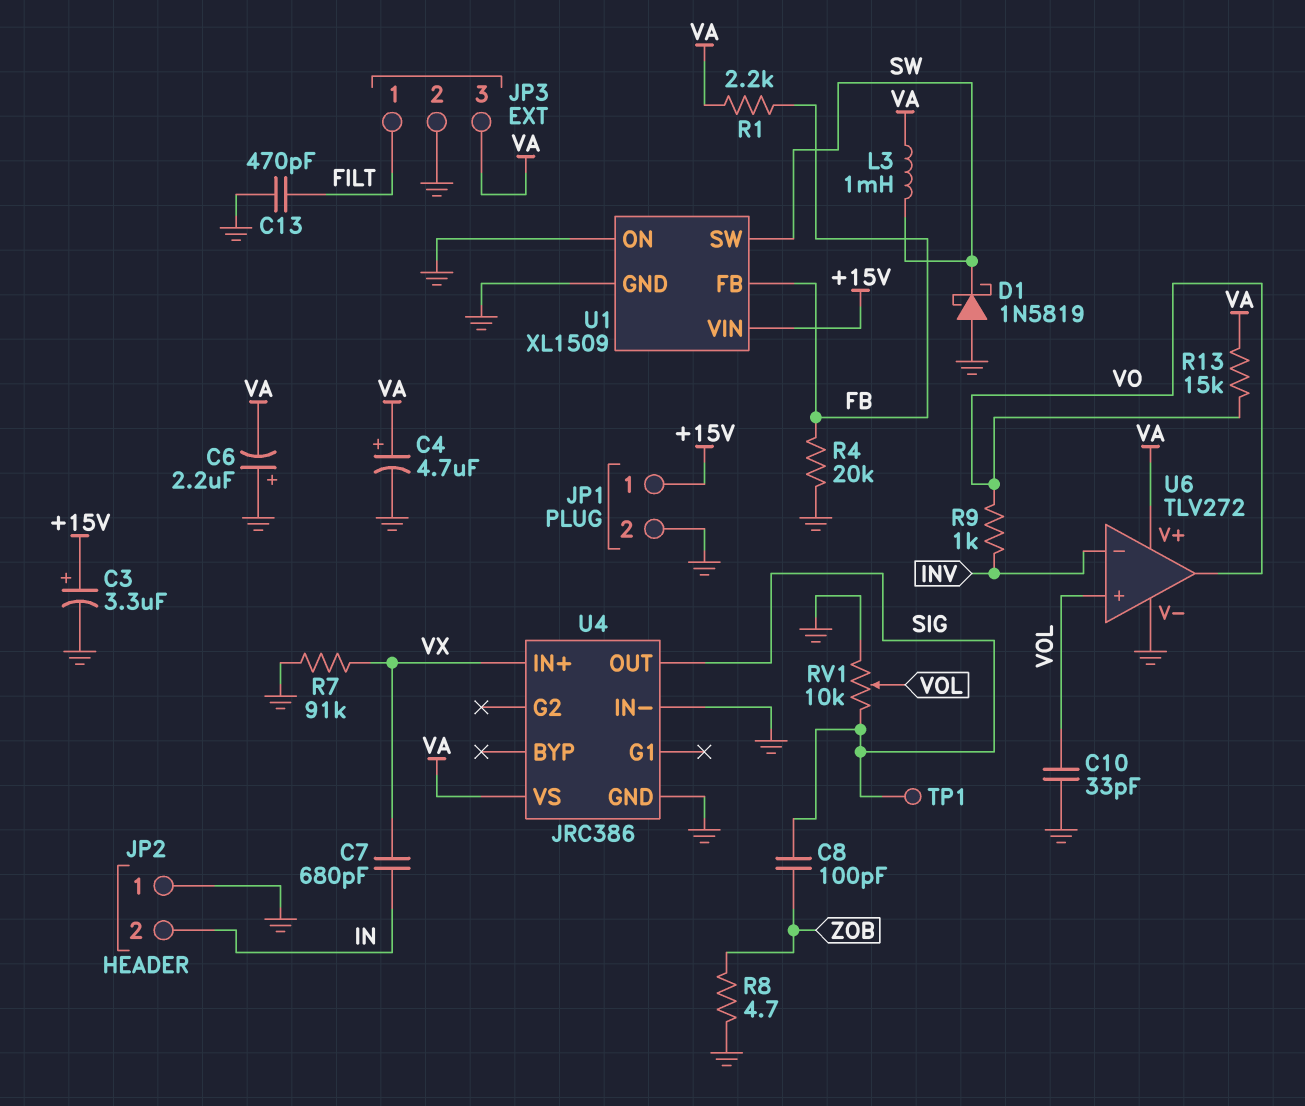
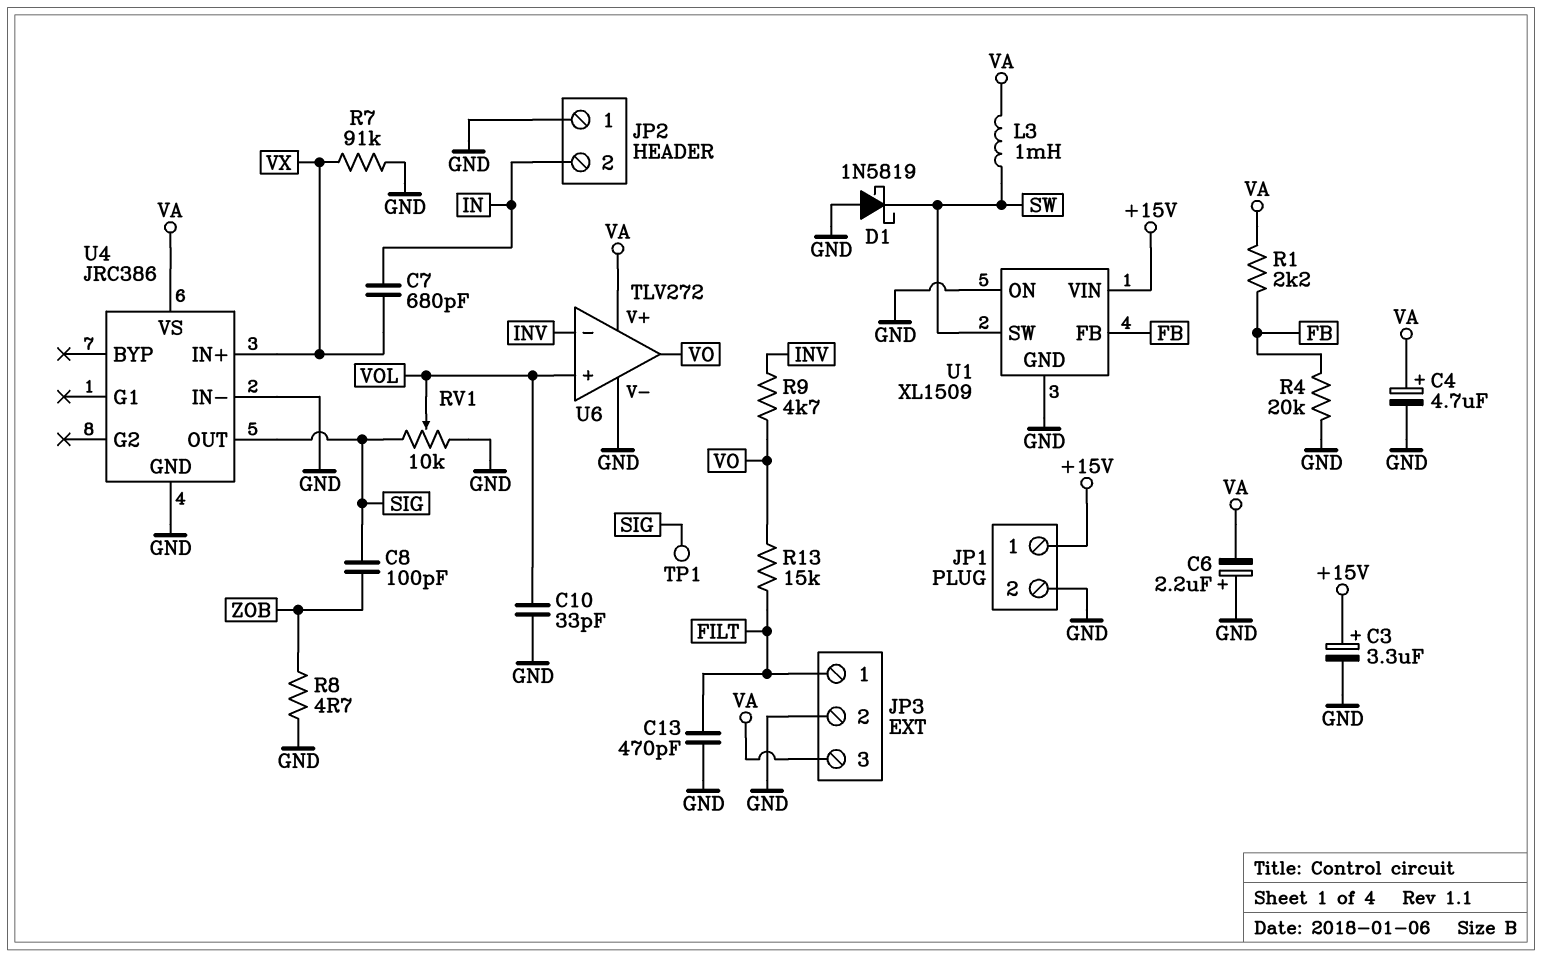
R9: 1k (INV, VO) -> 4.7k (INV, VO)
R13: 15k (VA, VO) -> 15k (FILT, VO)

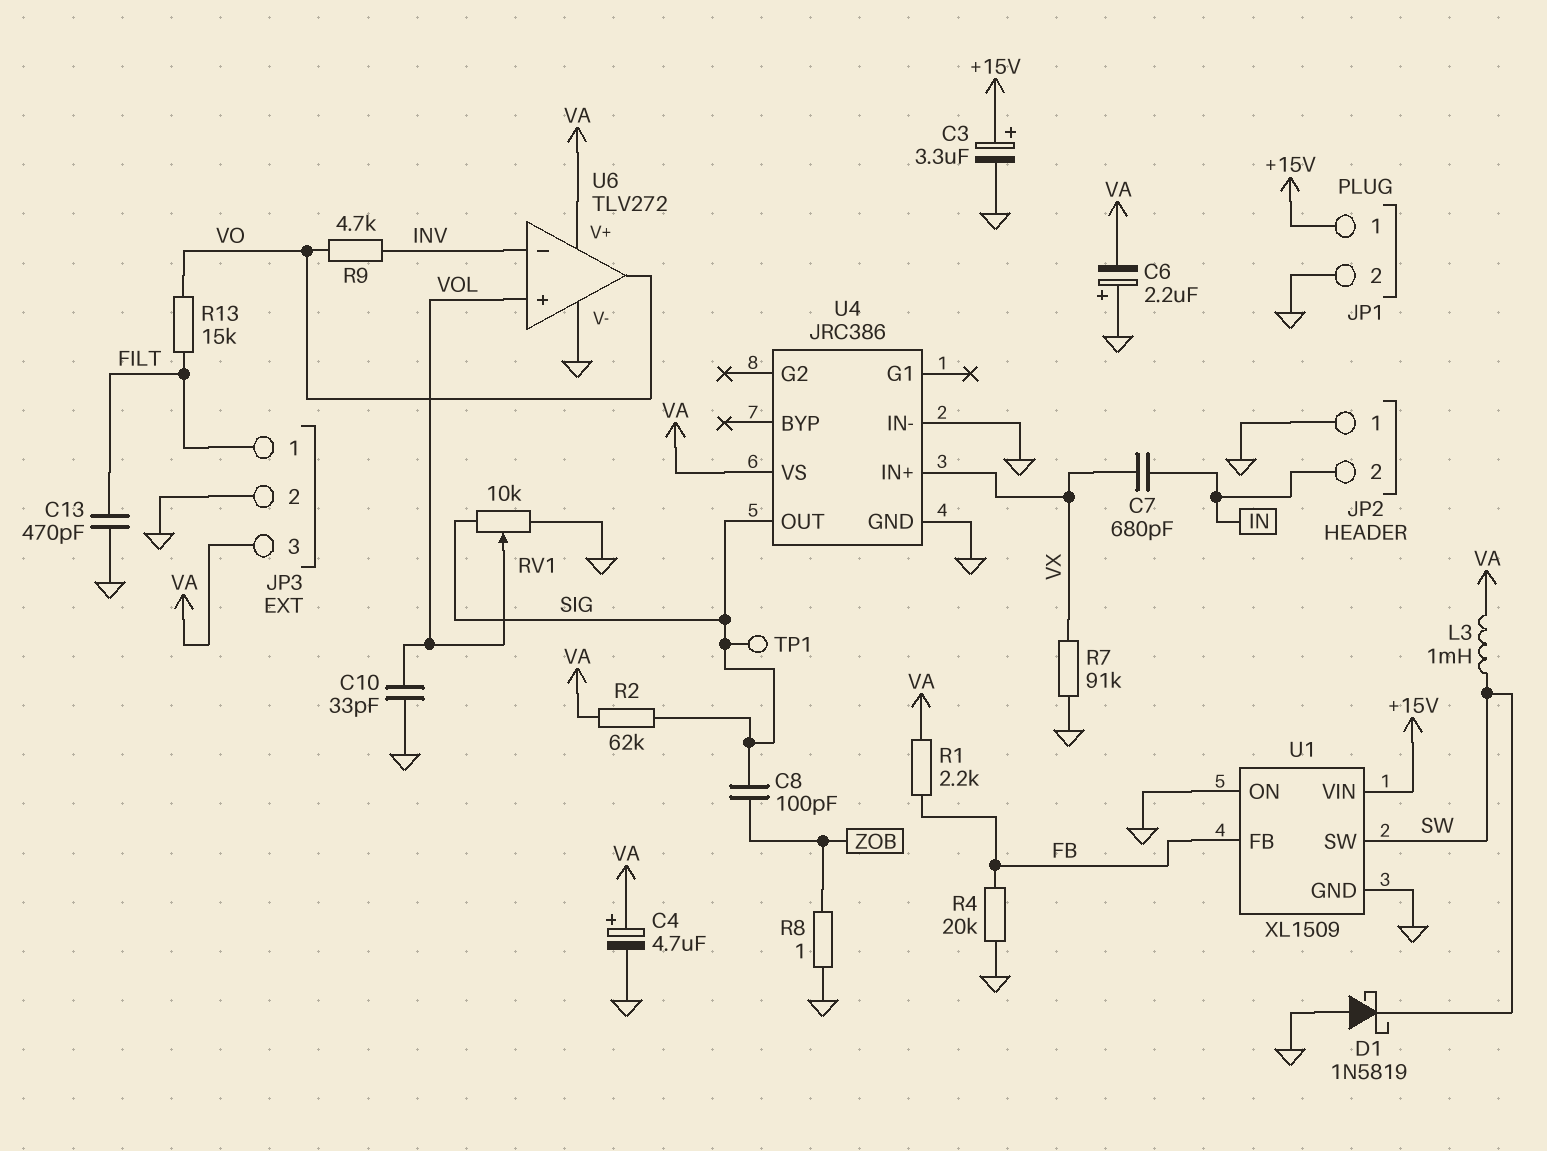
R2: none -> 62k (SIG, VA)
R8: 4.7 (GND, ZOB) -> 1 (GND, ZOB)

